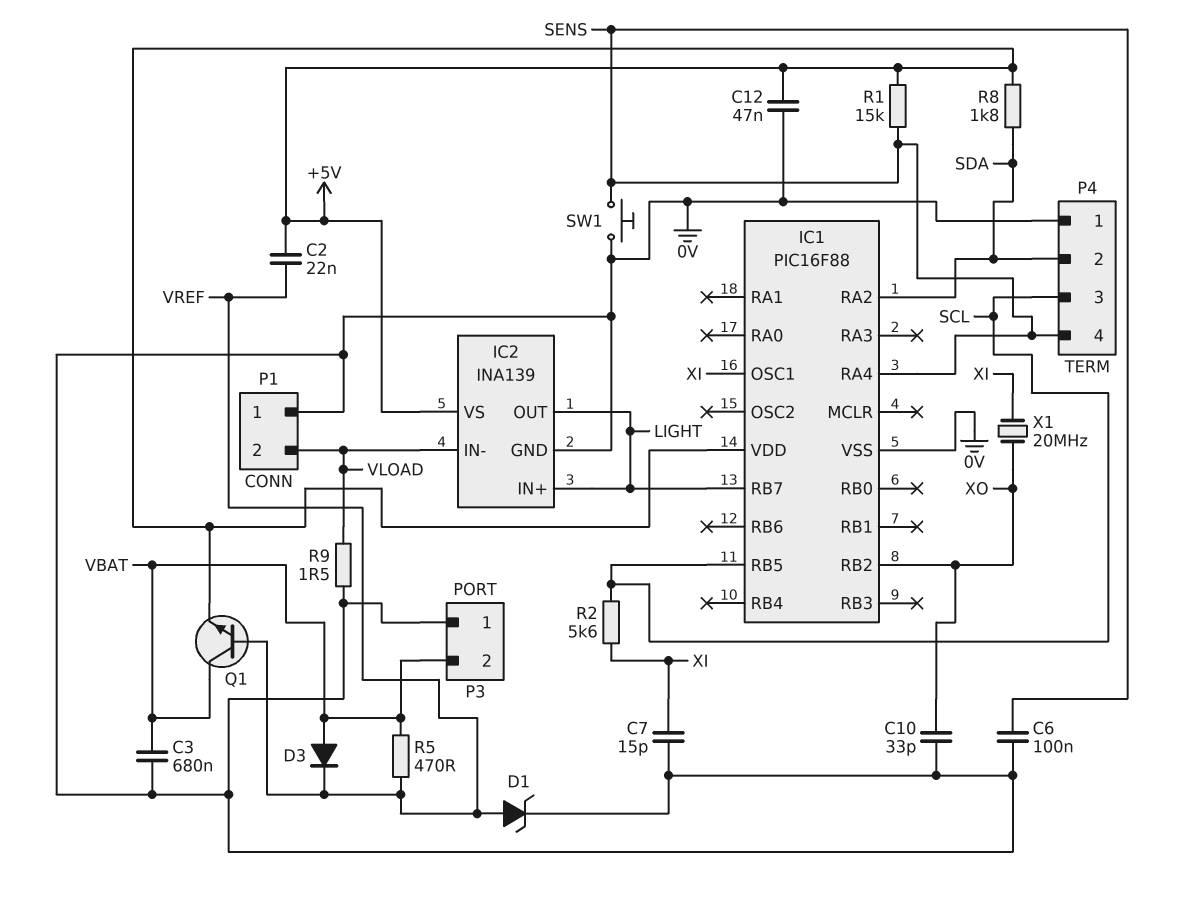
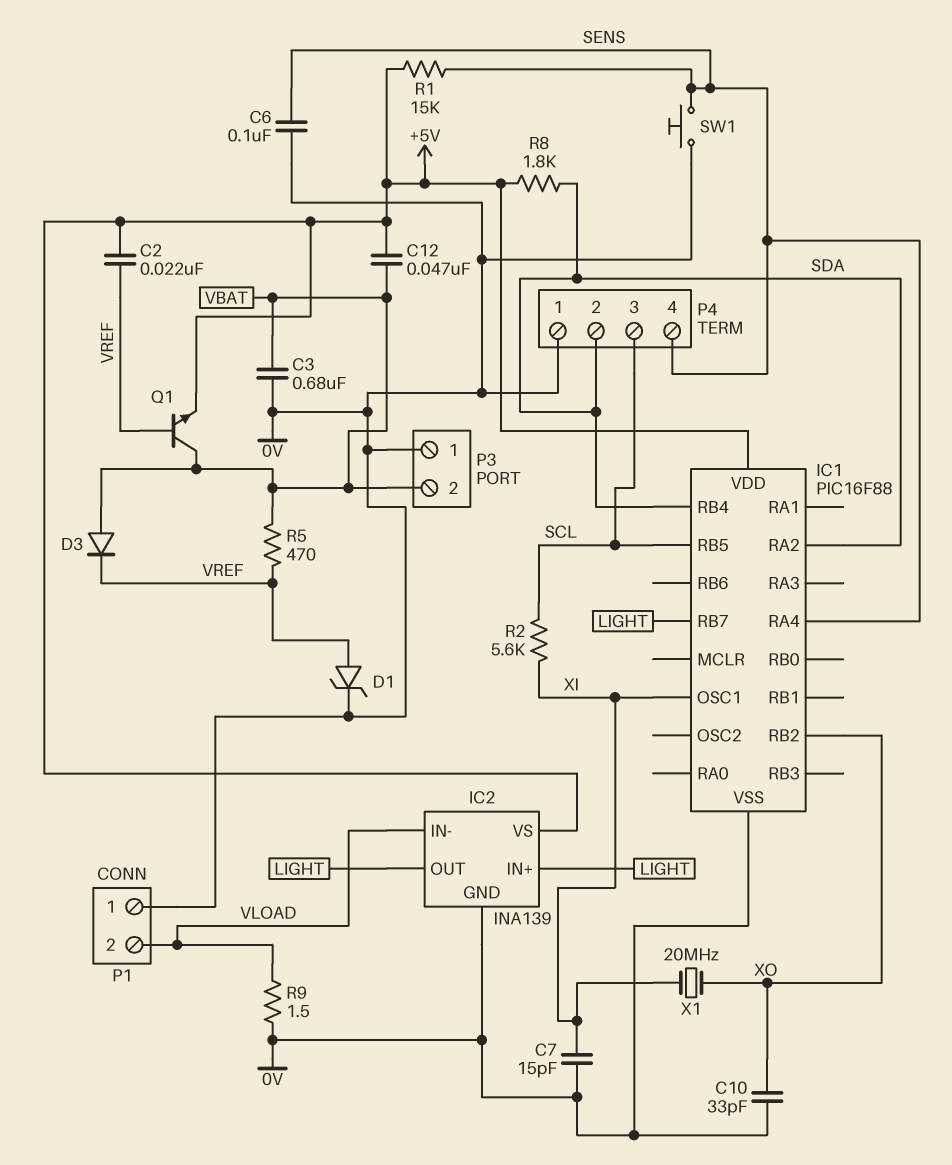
C12: 47nF (+5V, 0V) -> 47nF (+5V, VBAT)
IC1 pin RB4: none -> SDA

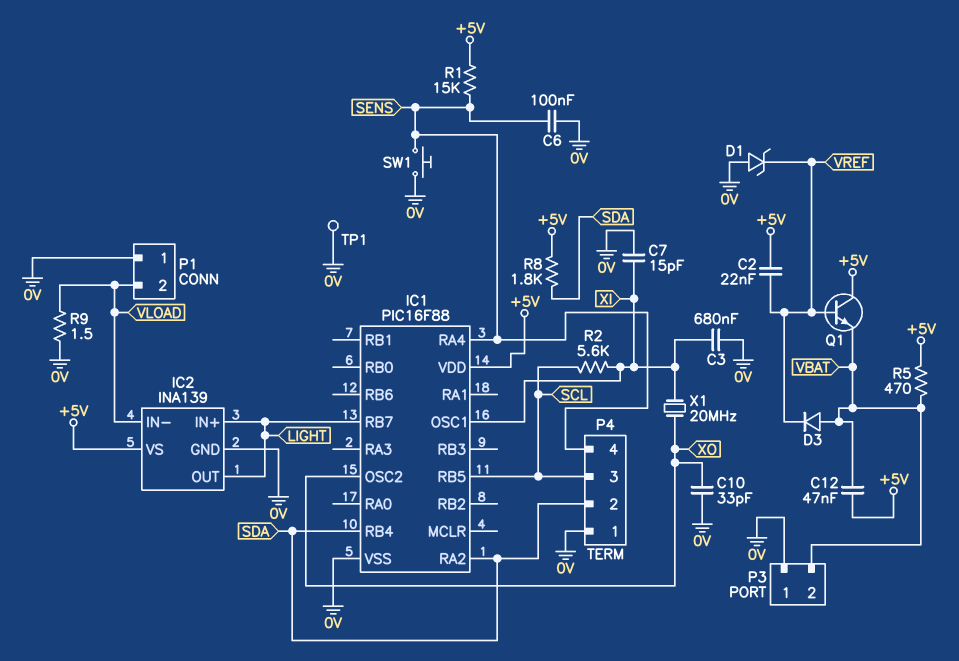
C3: 680nF (0V, VBAT) -> 680nF (0V, XI)
D1: zener (A VREF, K 0V) -> zener (A 0V, K VREF)
IC1 pin OSC2: none -> XO
IC1 pin RB2: XO -> none
Q1: NPN (B VREF, C VBAT, E +5V) -> NPN (B VREF, C +5V, E VBAT)
R5: 470 (VBAT, VREF) -> 470 (+5V, VBAT)
TP1: none -> test point (0V)

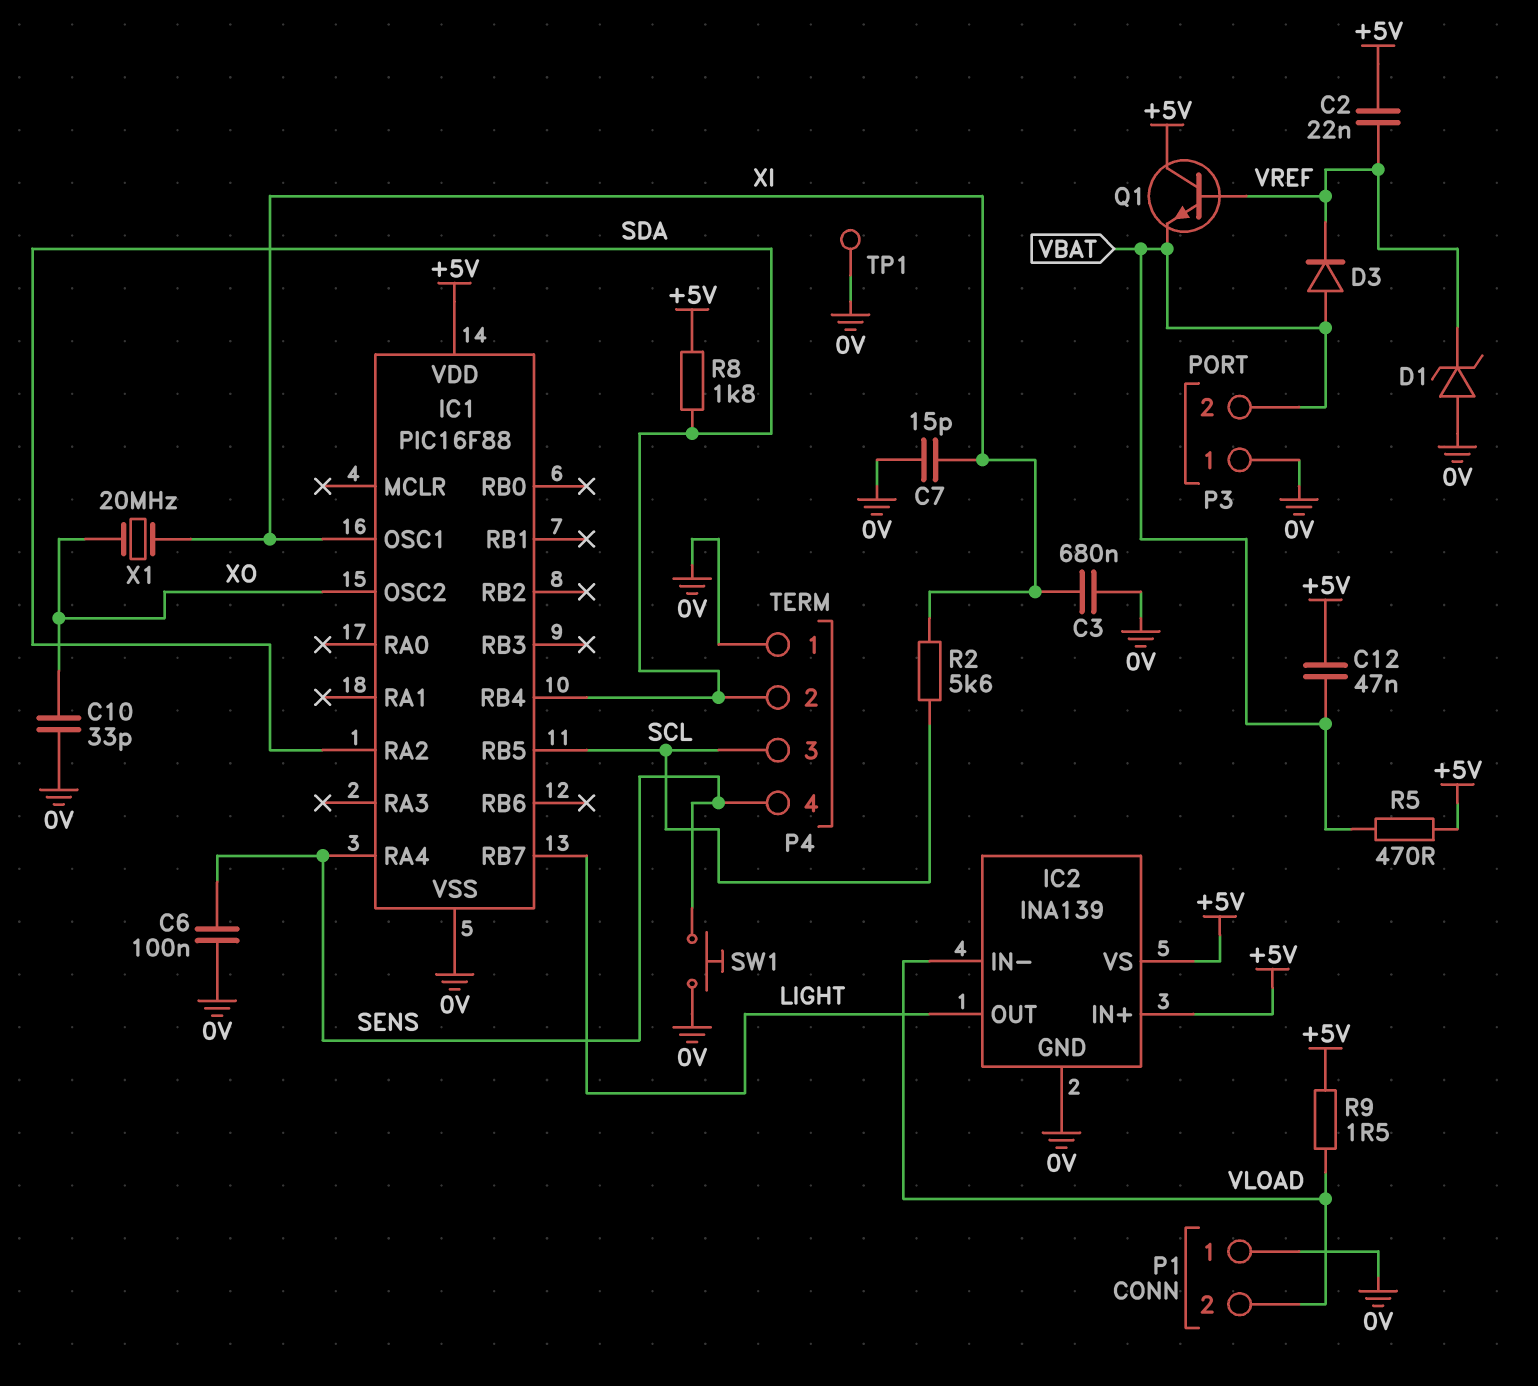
IC2 pin IN+: LIGHT -> +5V
R1: 15k (+5V, SENS) -> none
R9: 1.5 (0V, VLOAD) -> 1.5 (+5V, VLOAD)

